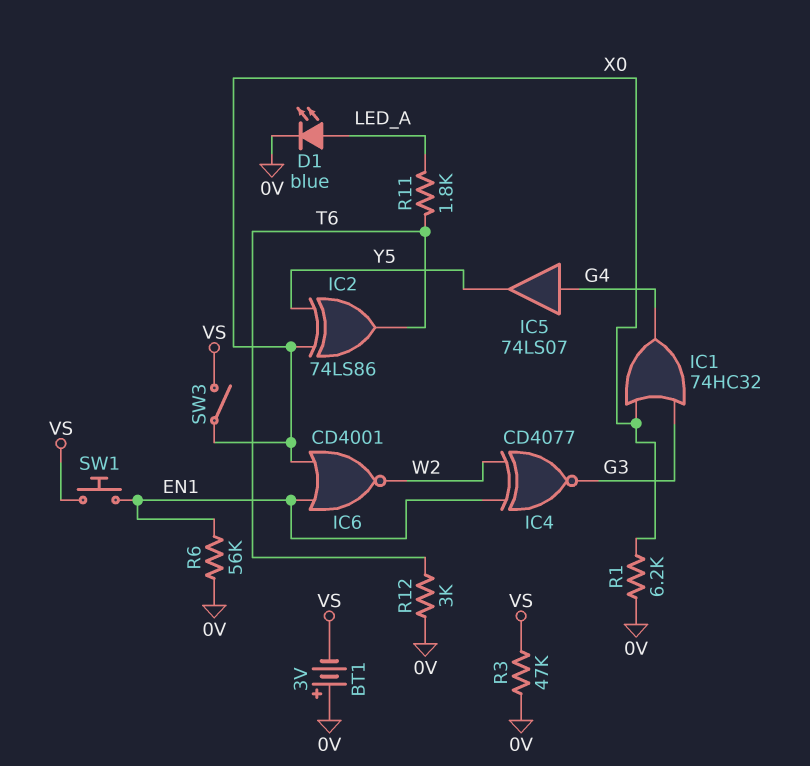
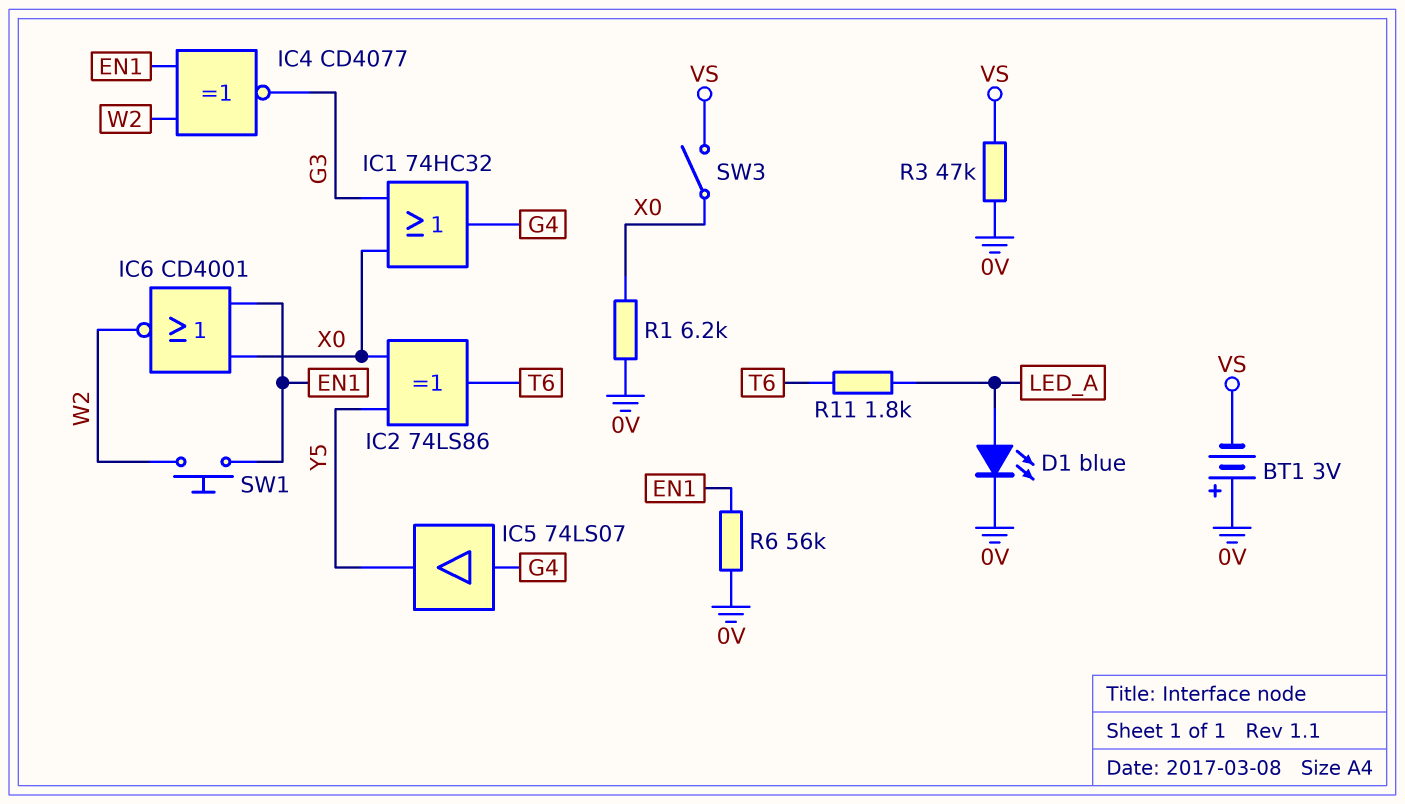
R12: 3k (0V, T6) -> none
SW1: button (EN1, VS) -> button (EN1, W2)

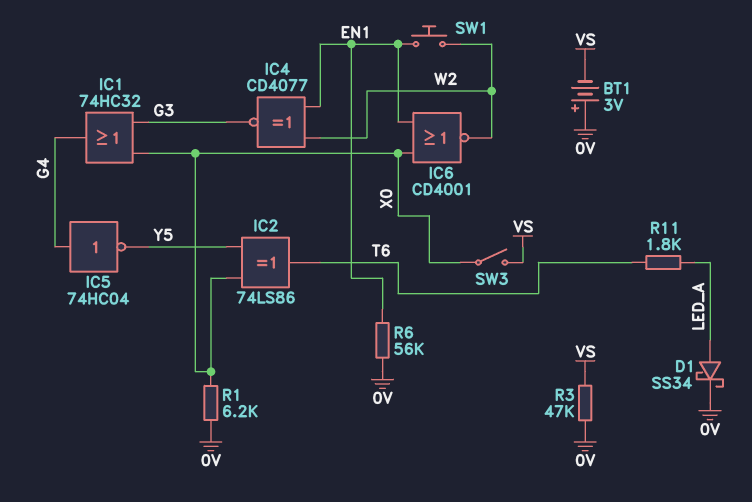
D1: LED blue (A LED_A, K 0V) -> schottky SS34 (A LED_A, K 0V)
IC5: buffer 74LS07 (in G4, out Y5) -> NOT 74HC04 (in G4, out Y5)

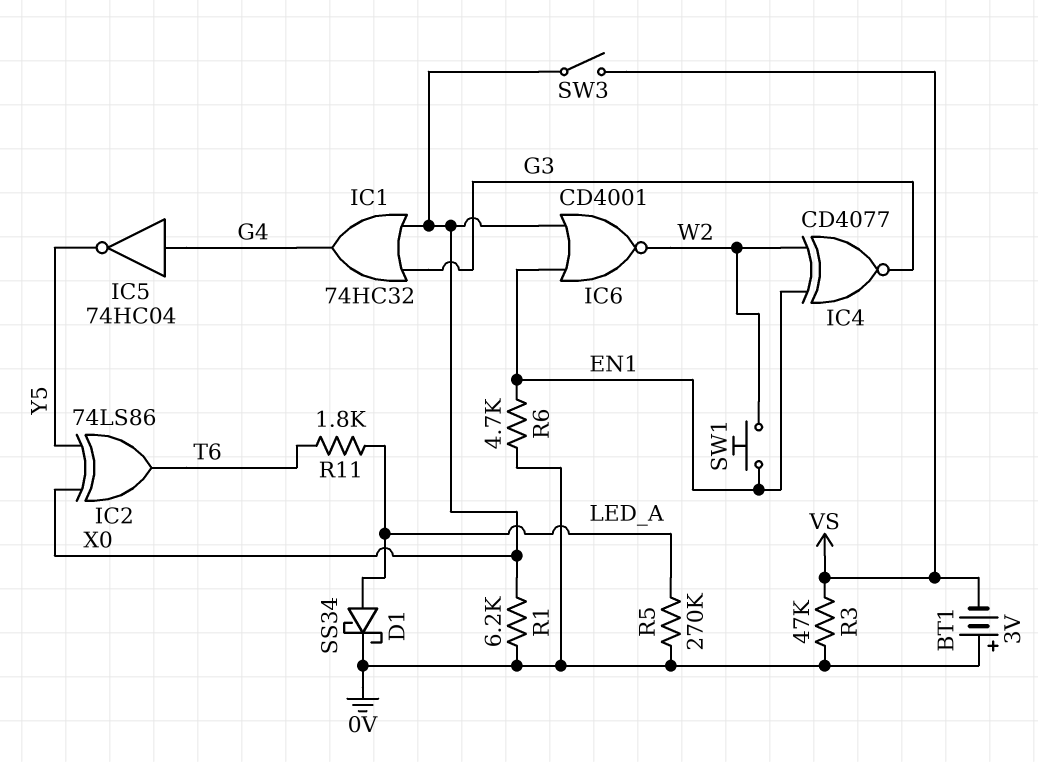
R5: none -> 270k (0V, LED_A)
R6: 56k (0V, EN1) -> 4.7k (0V, EN1)

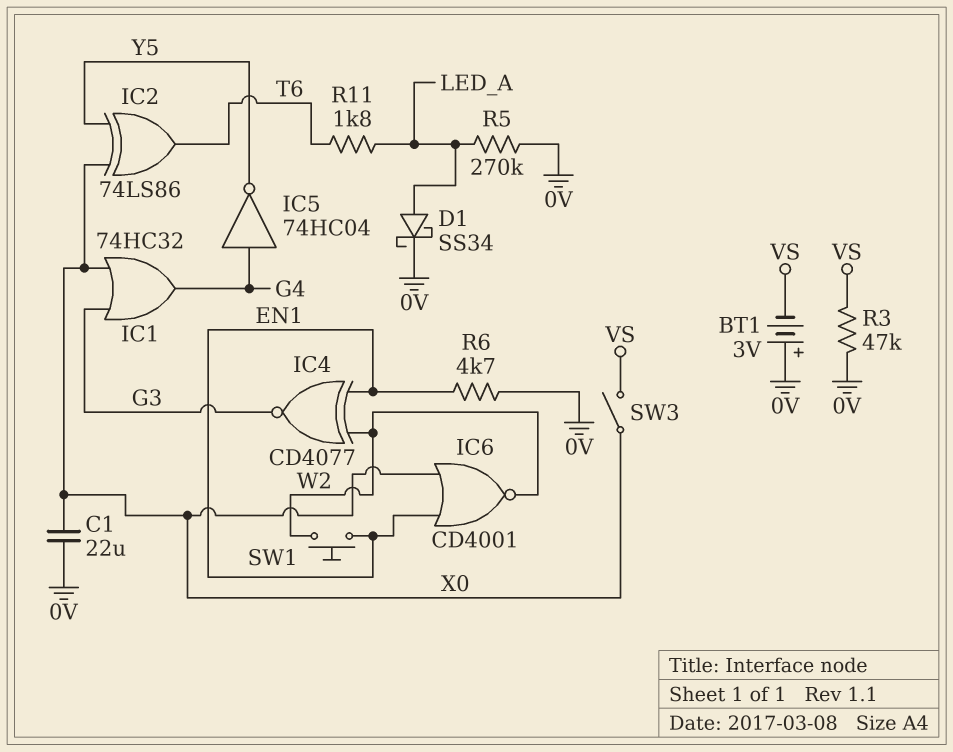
C1: none -> 22uF (0V, X0)
R1: 6.2k (0V, X0) -> none

